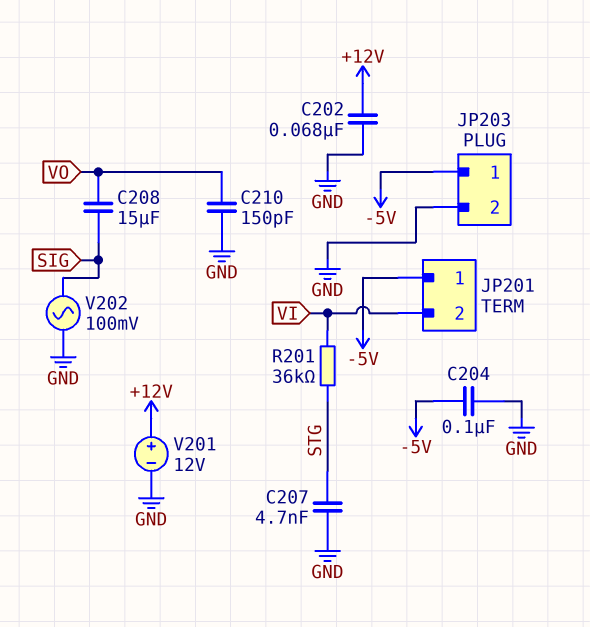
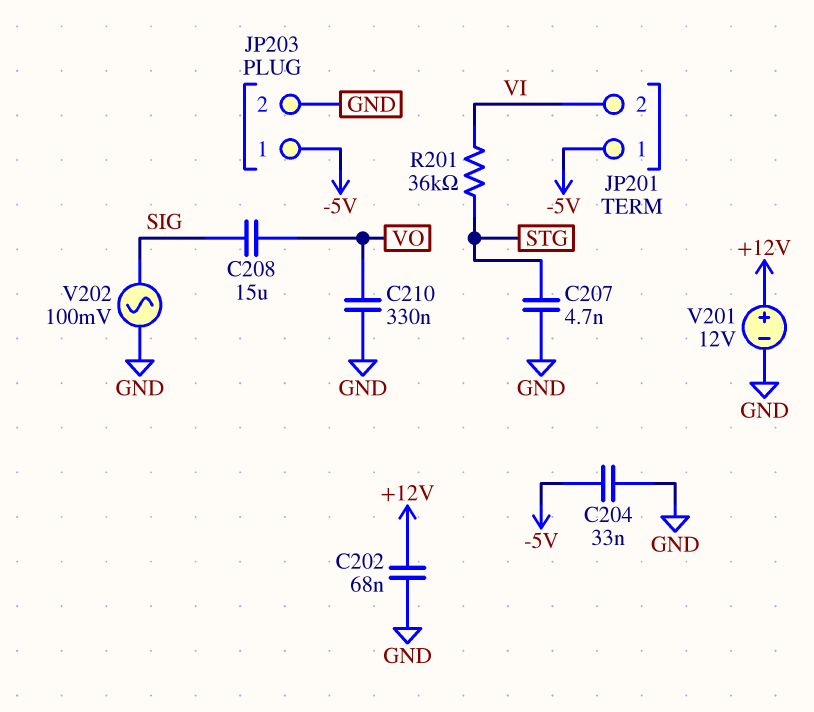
C204: 100nF (-5V, GND) -> 33nF (-5V, GND)
C210: 150pF (GND, VO) -> 330nF (GND, VO)

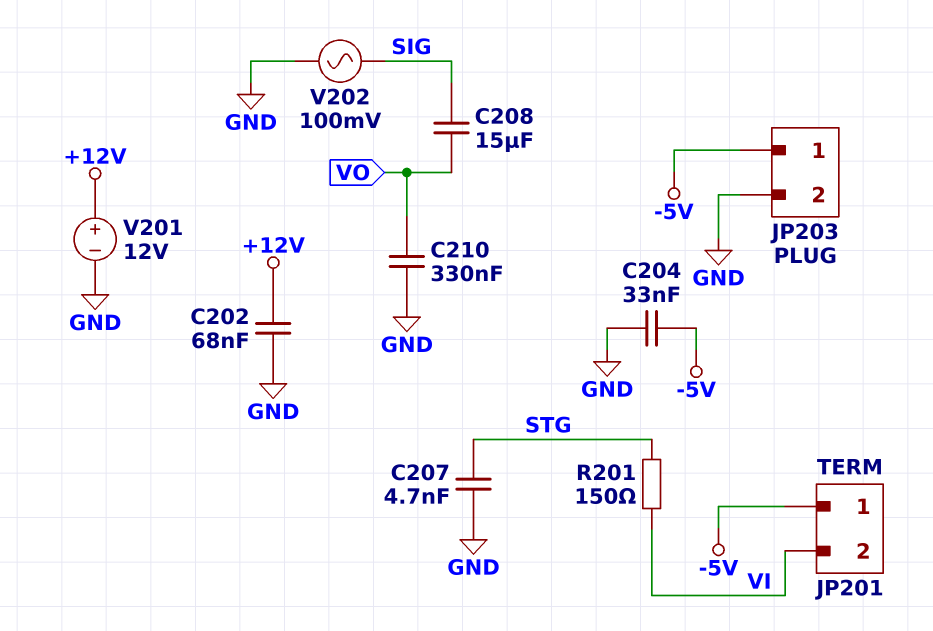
R201: 36k (STG, VI) -> 150 (STG, VI)

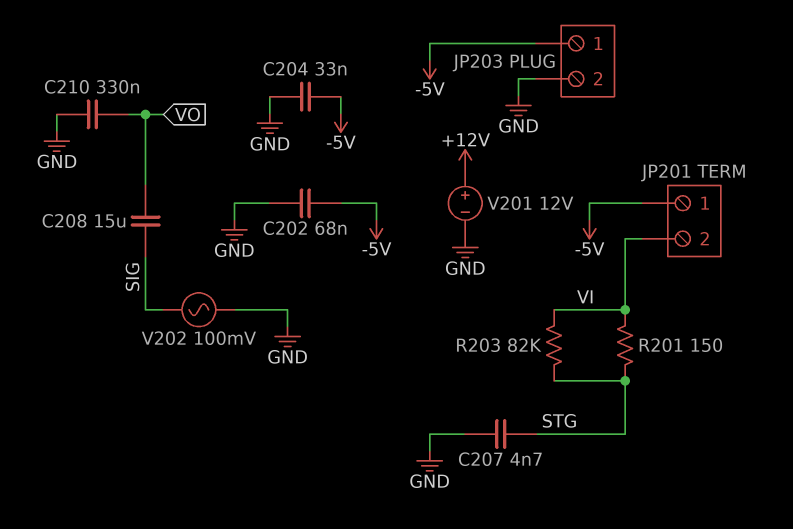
C202: 68nF (+12V, GND) -> 68nF (-5V, GND)
R203: none -> 82k (STG, VI)

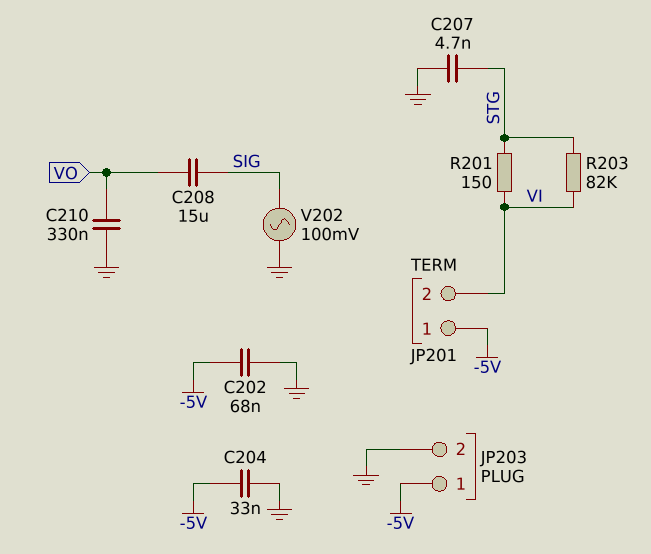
V201: 12V (plus +12V, minus GND) -> none

